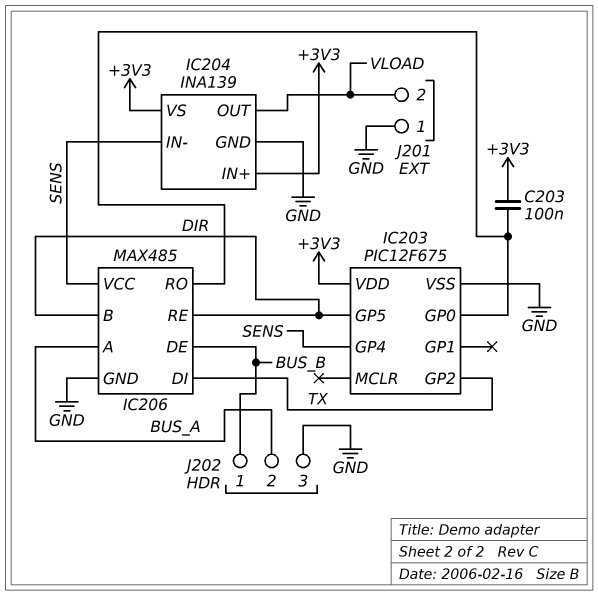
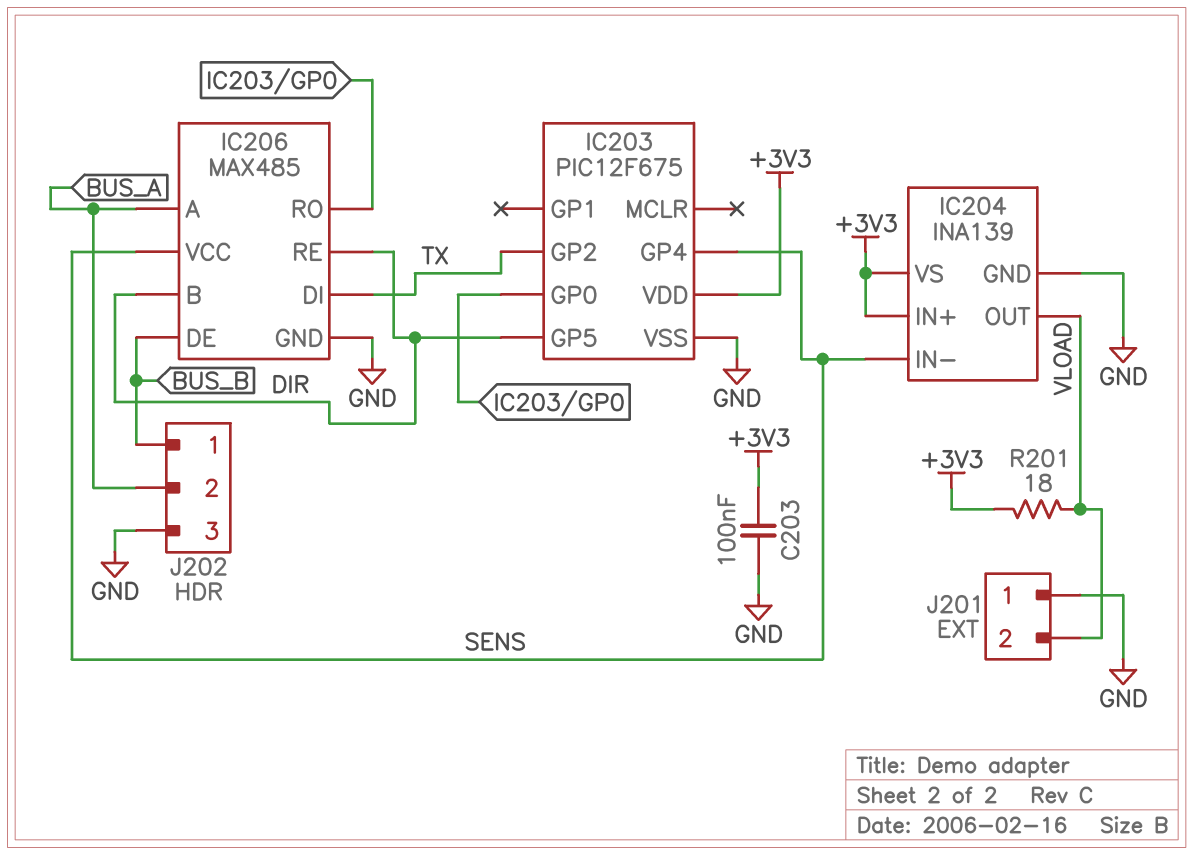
C203: 100nF (+3V3, IC203/GP0) -> 100nF (+3V3, GND)
R201: none -> 18 (+3V3, VLOAD)

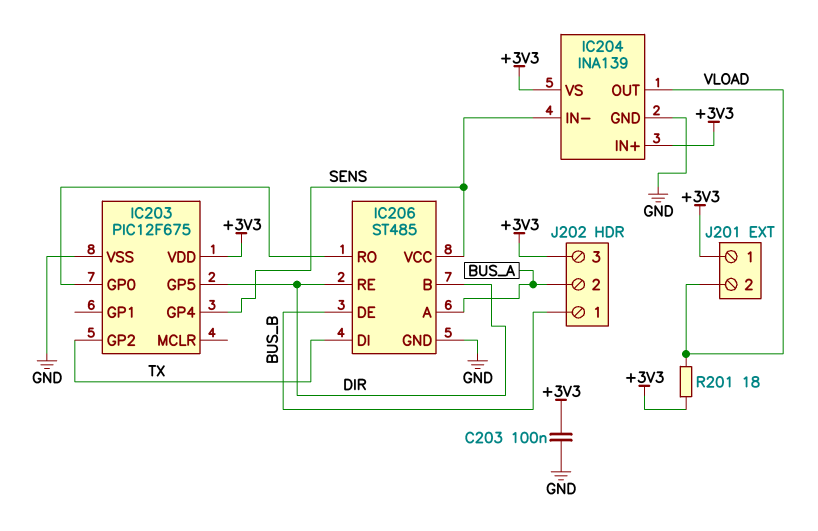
IC206: MAX485 -> ST485
J201 pin 1: GND -> +3V3
J202 pin 3: GND -> +3V3

